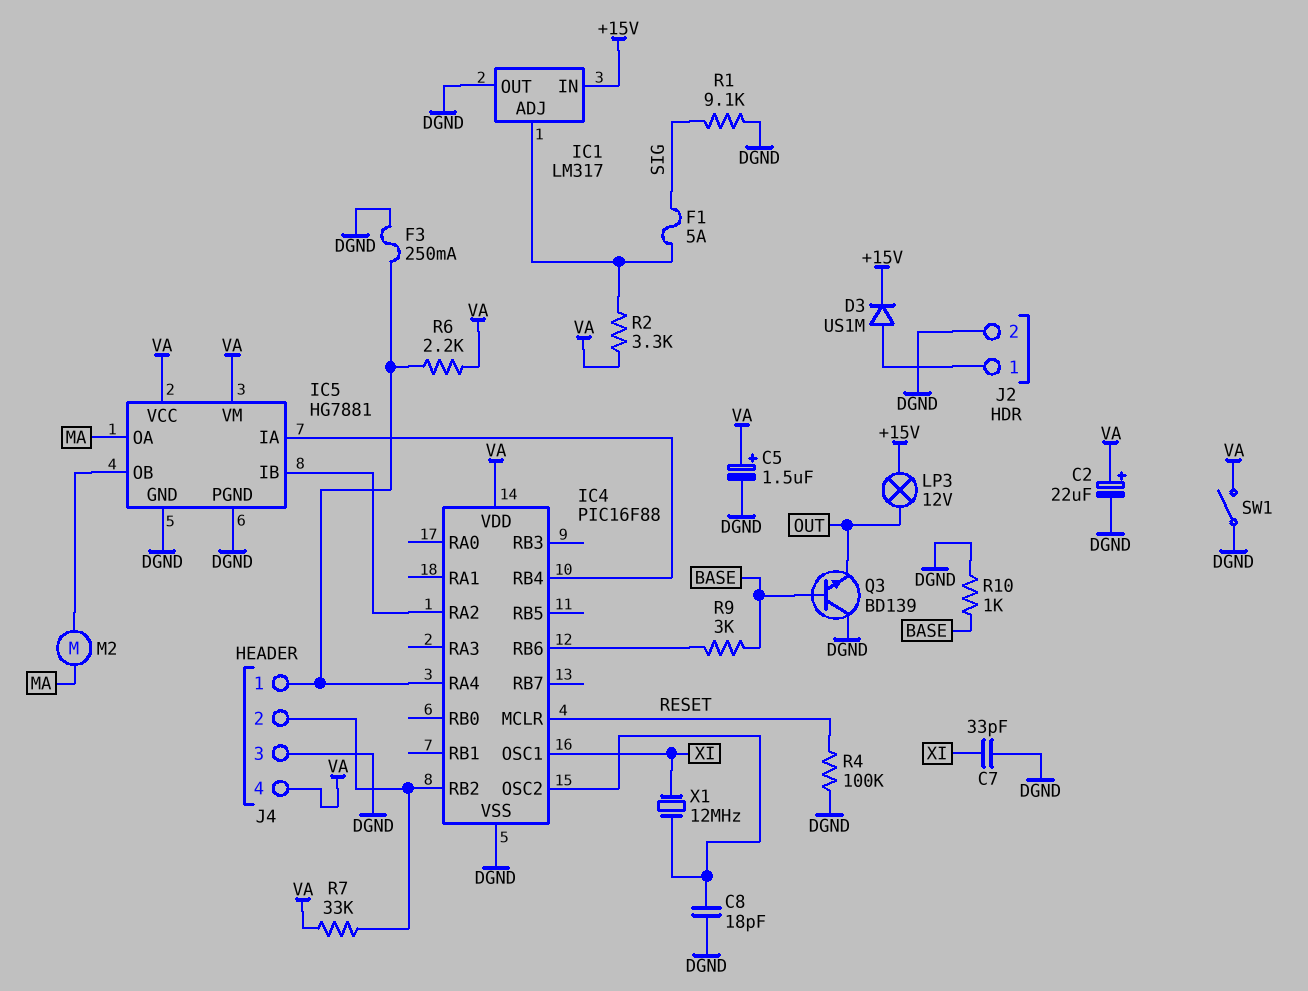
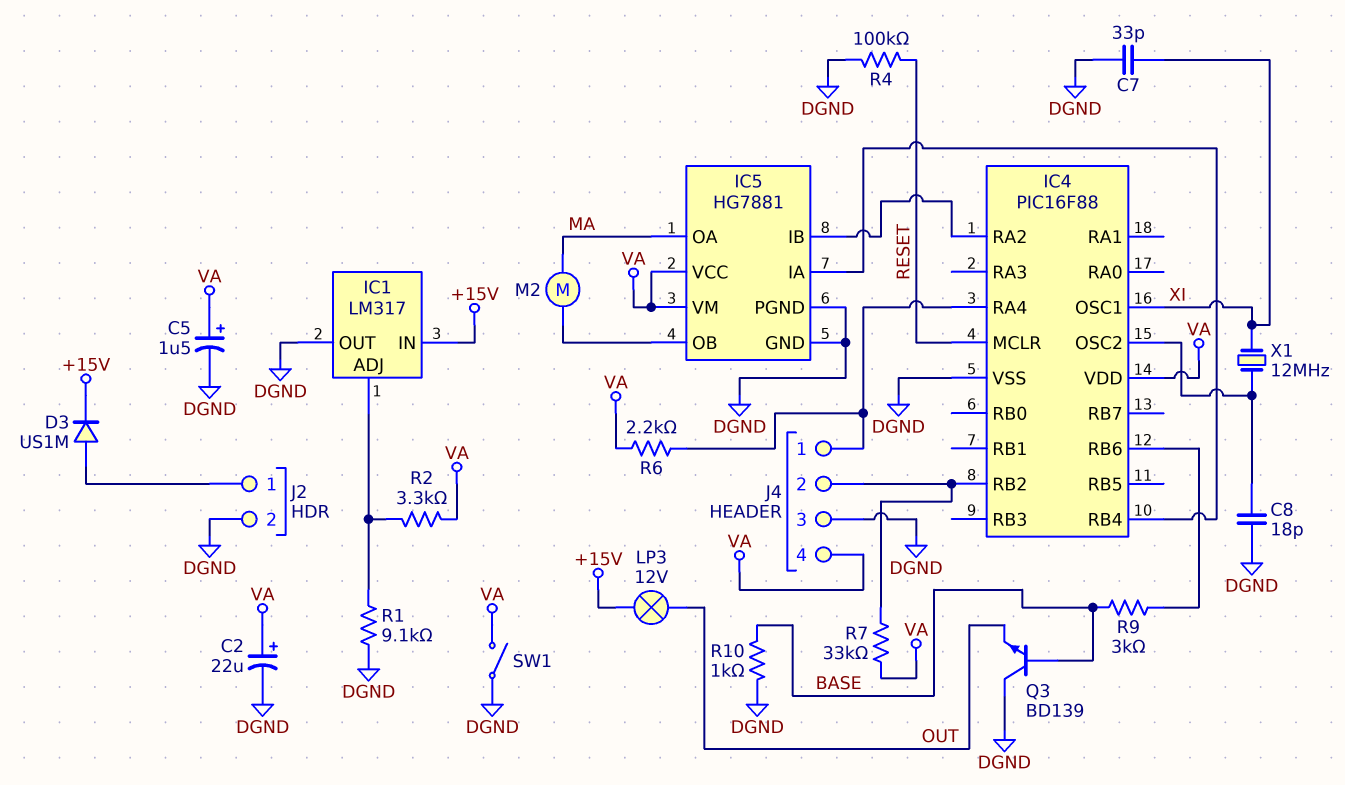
F1: 5A (IC1/ADJ, SIG) -> none
F3: 250mA (DGND, IC4/RA4) -> none
R1: 9.1k (DGND, SIG) -> 9.1k (DGND, IC1/ADJ)

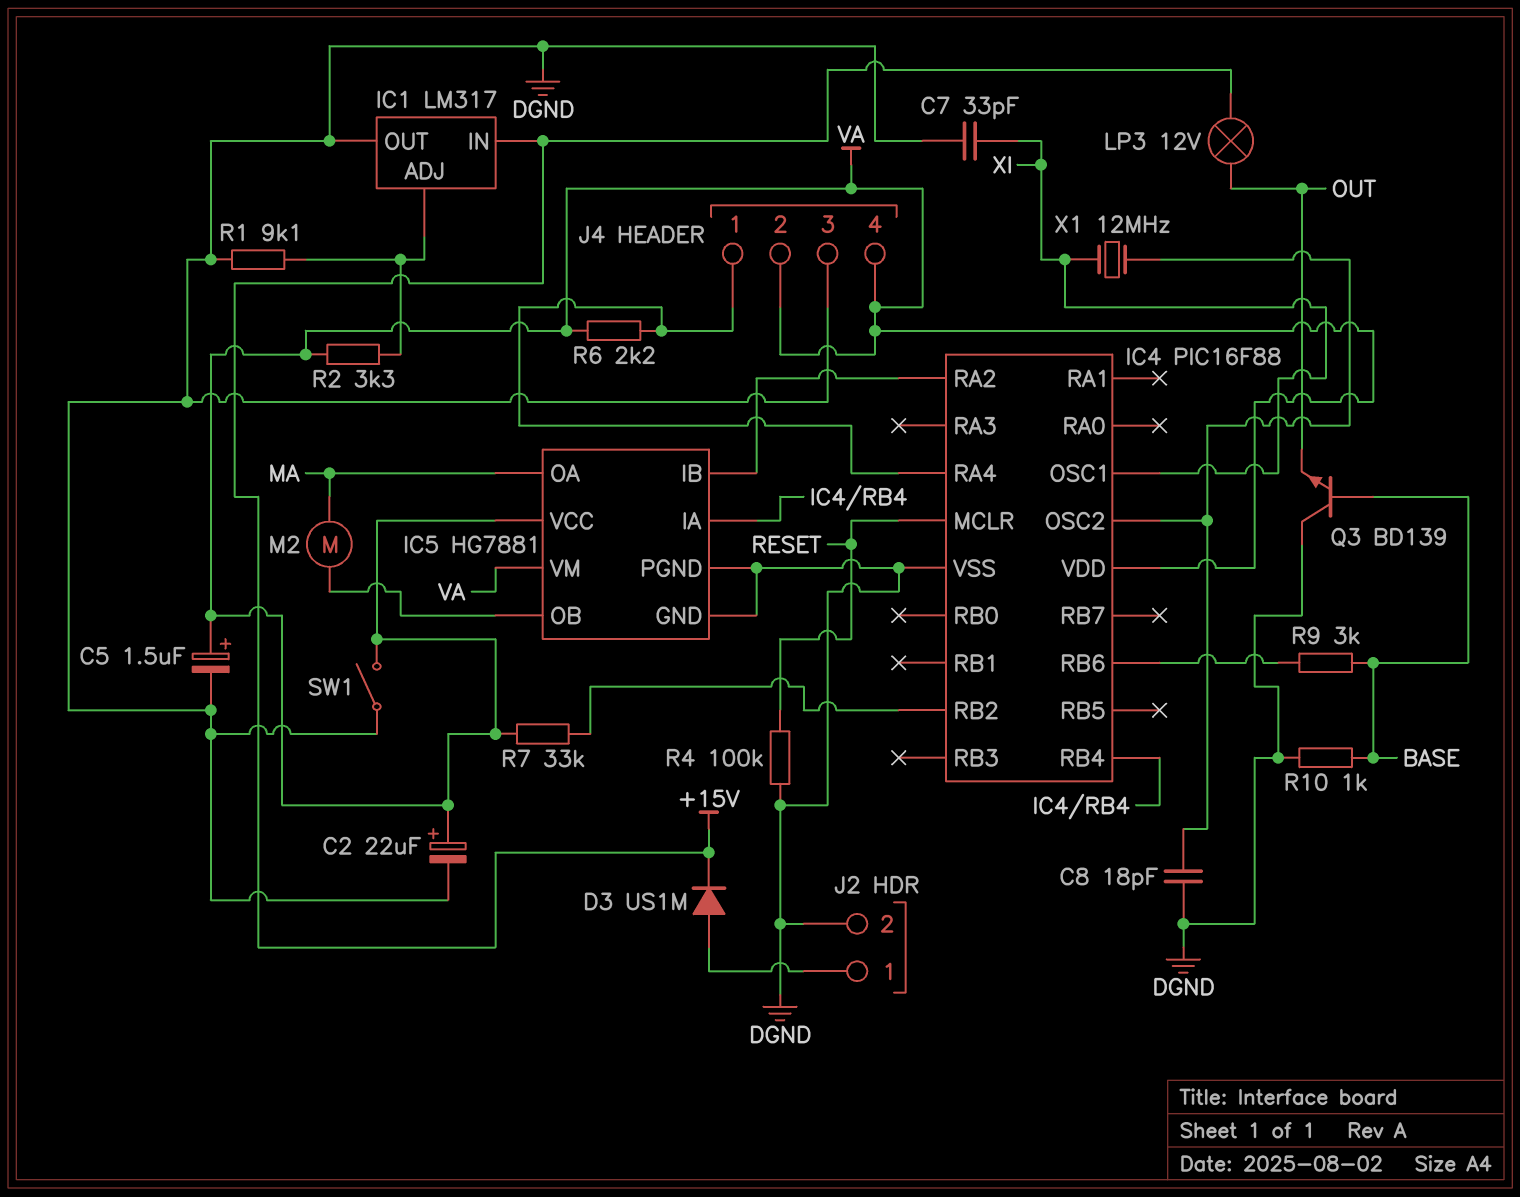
J4 pin 2: IC4/RB2 -> VA

